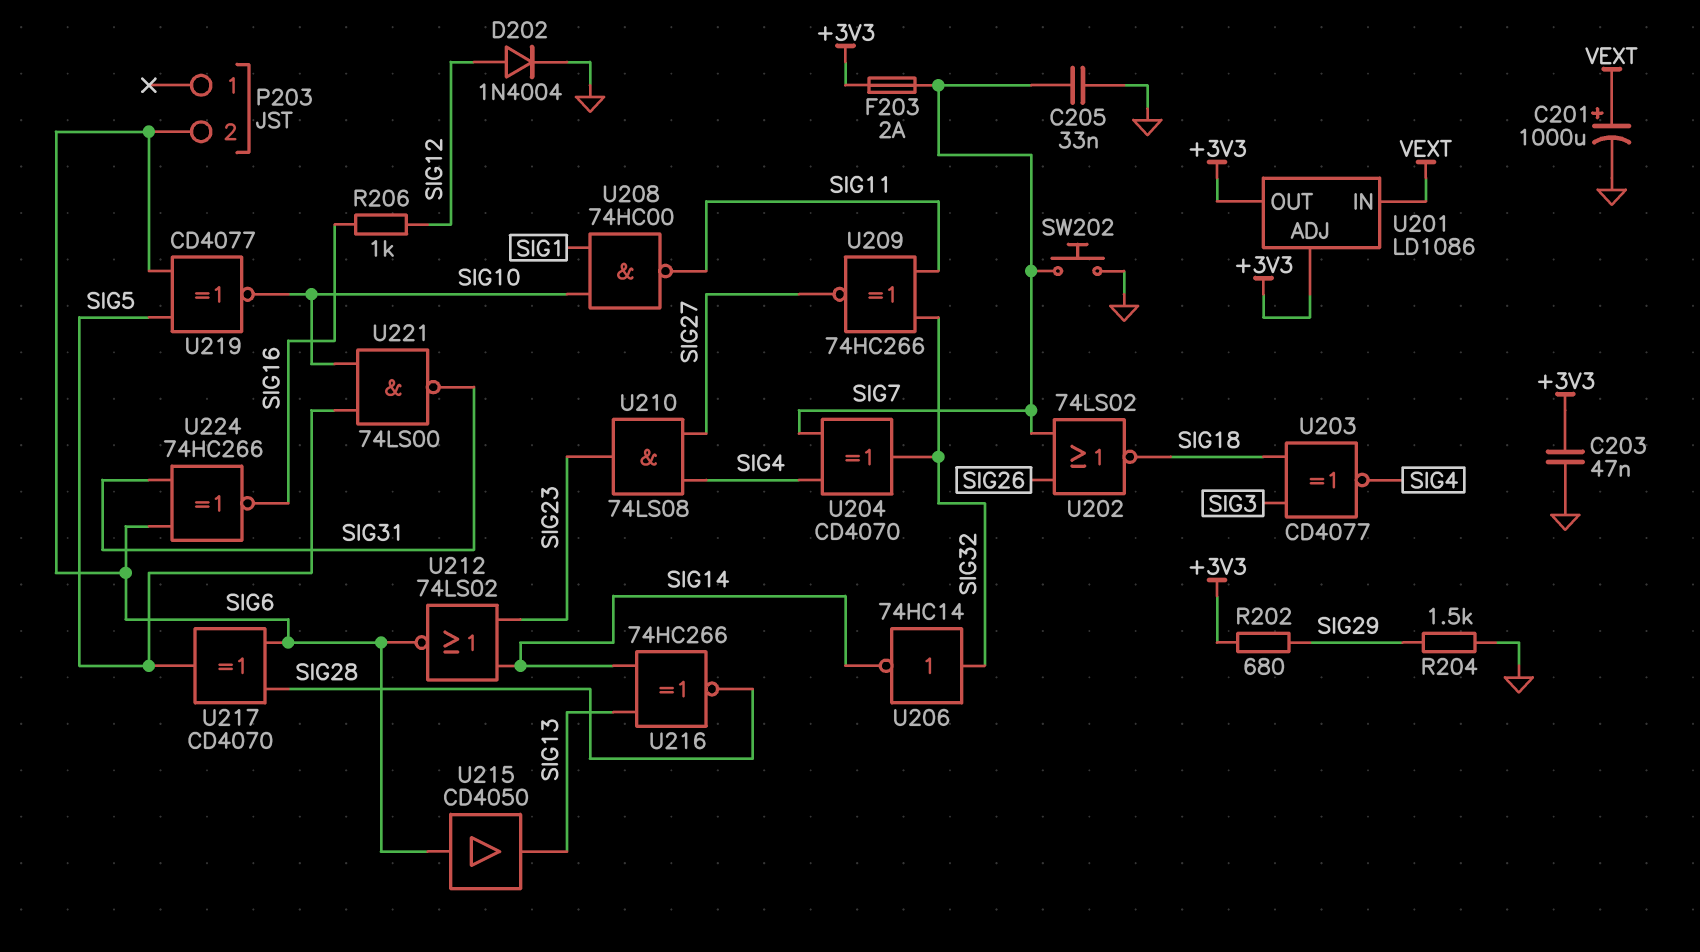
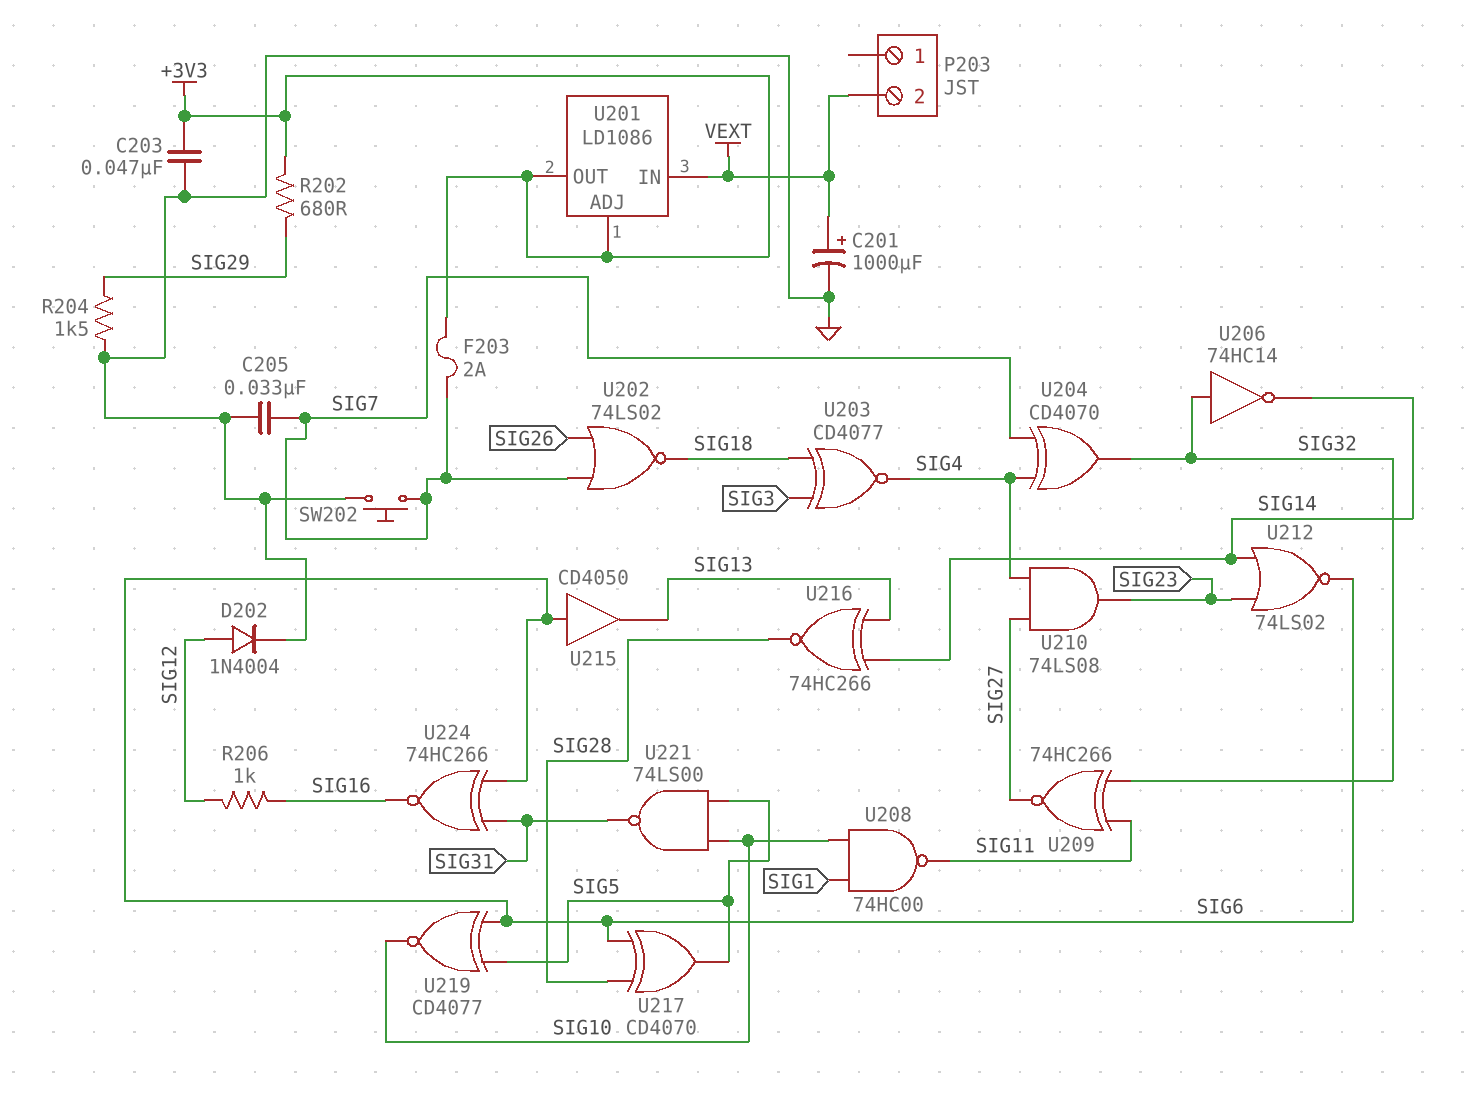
P203 pin 2: SIG6 -> VEXT

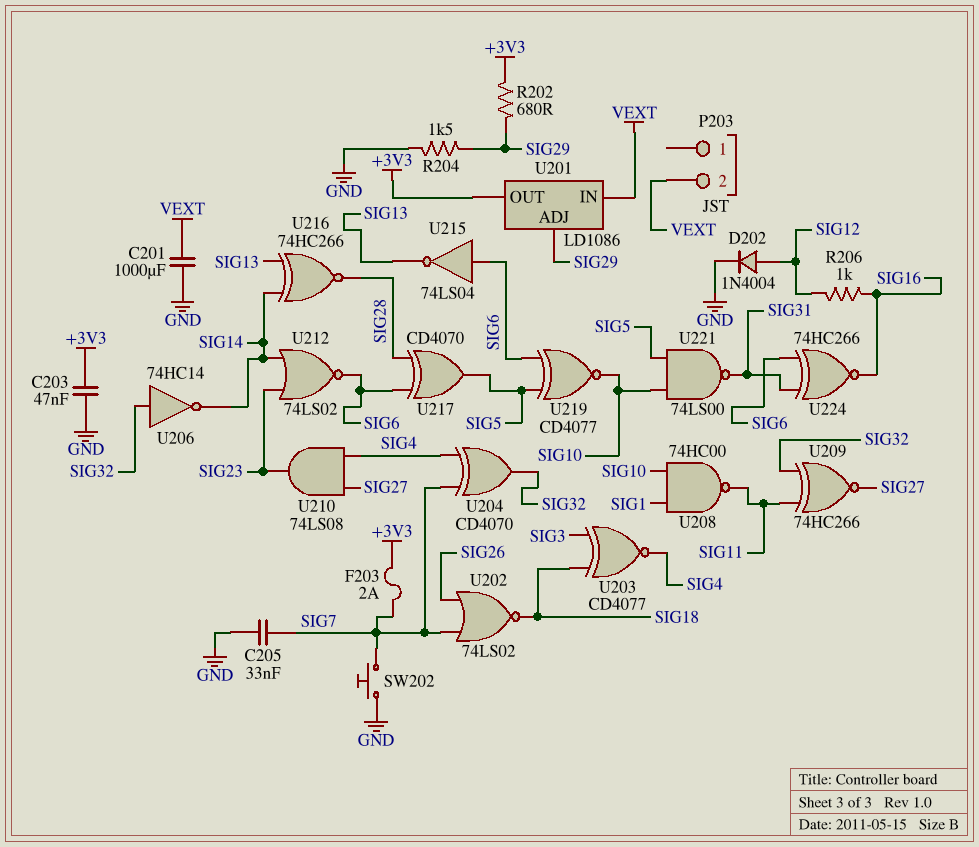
C201: 1000uF (plus VEXT, minus GND) -> 1000uF (GND, VEXT)
U201 pin ADJ: +3V3 -> SIG29
U215: buffer CD4050 (in SIG6, out SIG13) -> NOT 74LS04 (in SIG6, out SIG13)

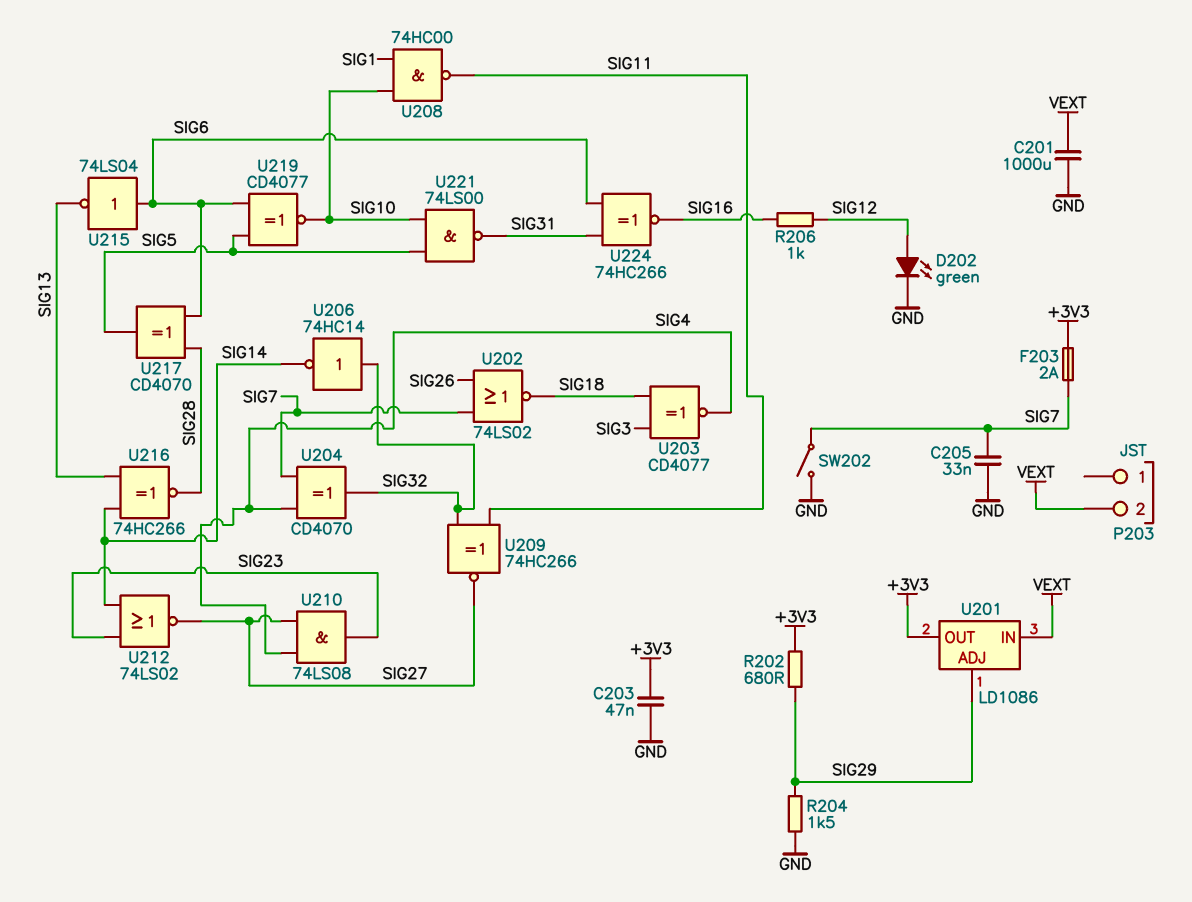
D202: diode 1N4004 (A SIG12, K GND) -> LED green (A SIG12, K GND)
SW202: button (GND, SIG7) -> switch (GND, SIG7)
U212: NOR 74LS02 (in SIG14, in SIG23, out SIG6) -> NOR 74LS02 (in SIG14, in SIG23, out SIG27)

